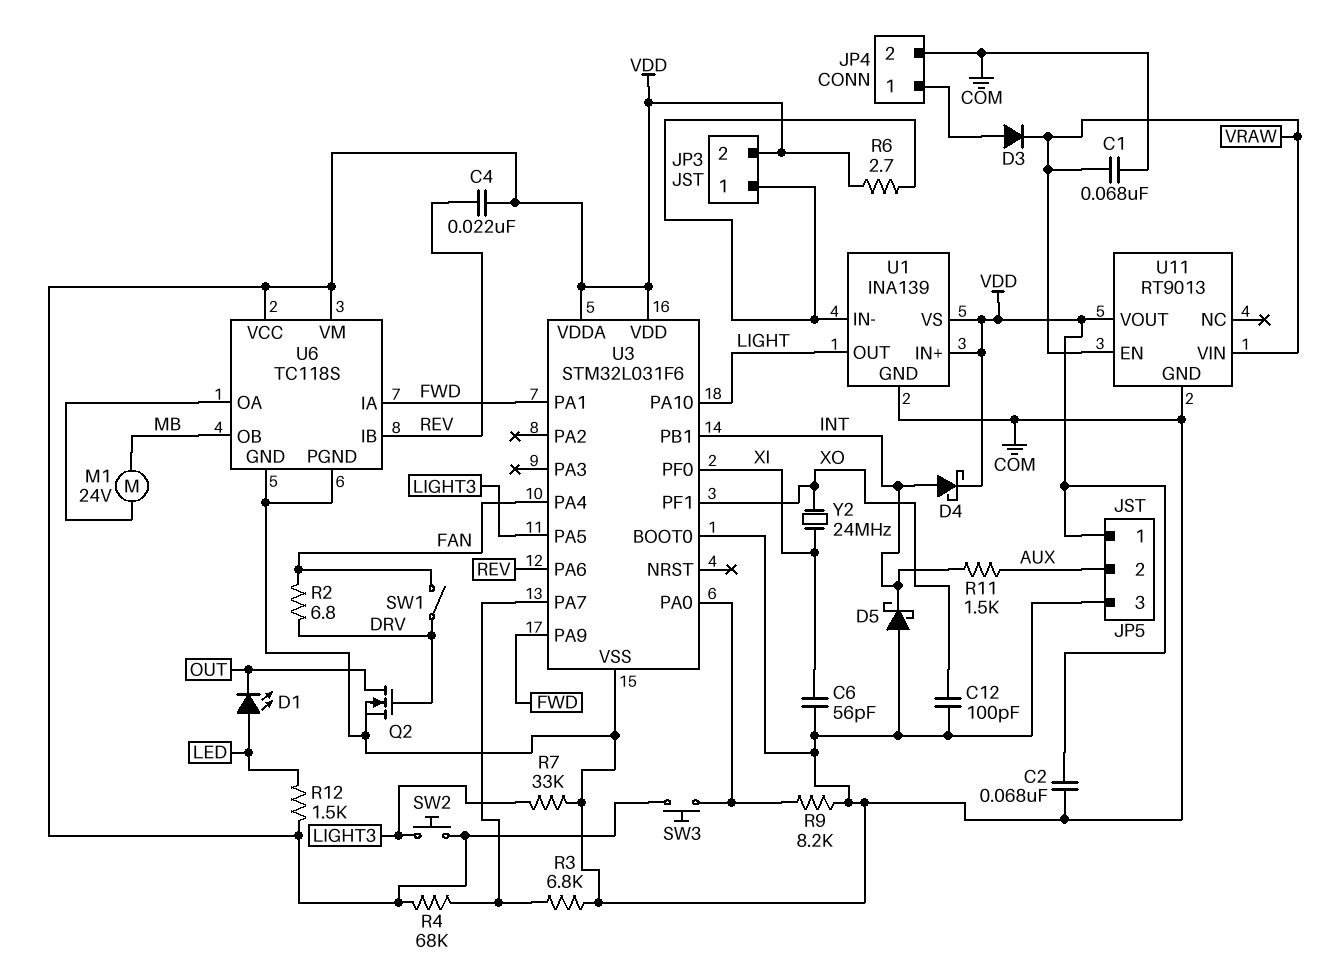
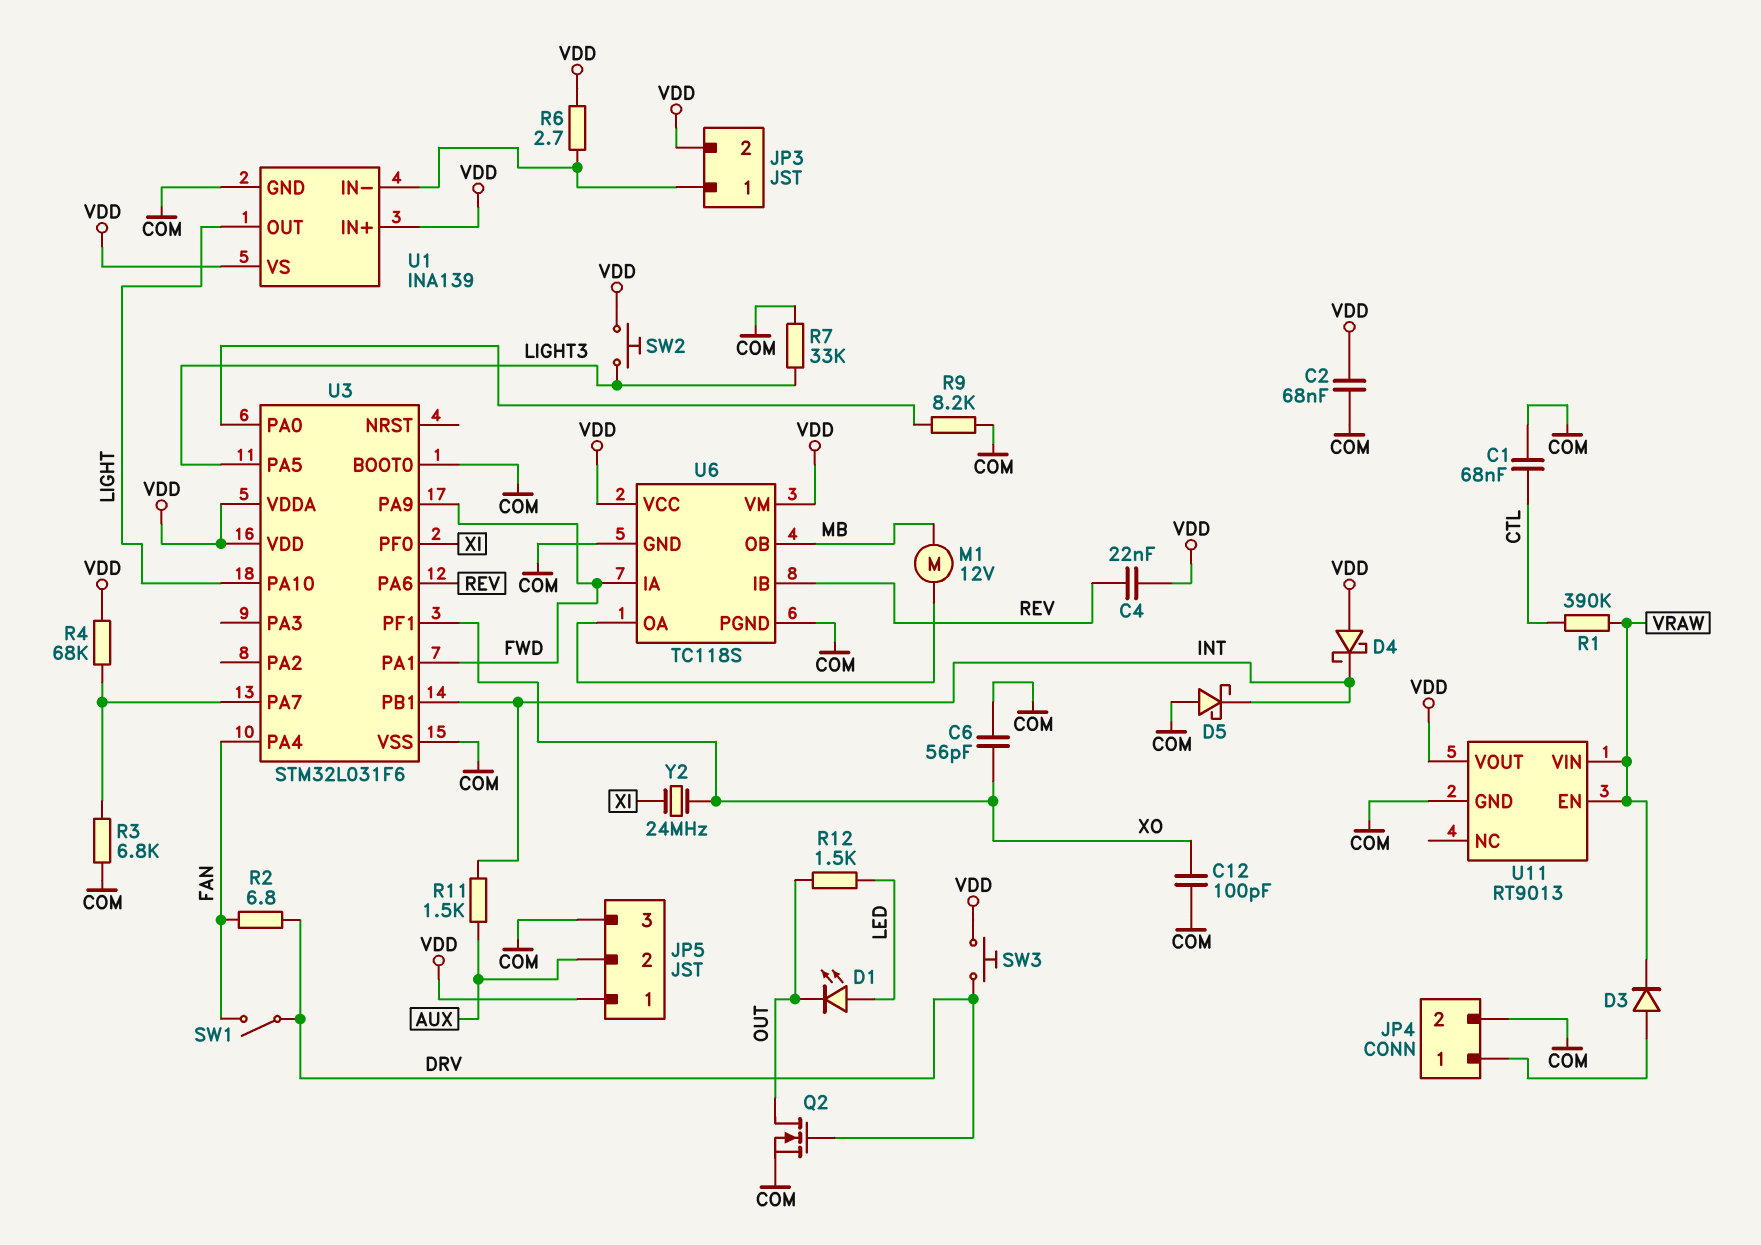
C1: 68nF (COM, VRAW) -> 68nF (COM, CTL)
C6: 56pF (COM, XI) -> 56pF (COM, XO)
D4: schottky (A INT, K VDD) -> schottky (A VDD, K INT)
M1: motor 24V (MB, U6/OA) -> motor 12V (MB, U6/OA)
R1: none -> 390k (CTL, VRAW)
R12: 1.5k (LED, VDD) -> 1.5k (LED, OUT)
SW3: button (U3/PA0, VDD) -> button (DRV, VDD)

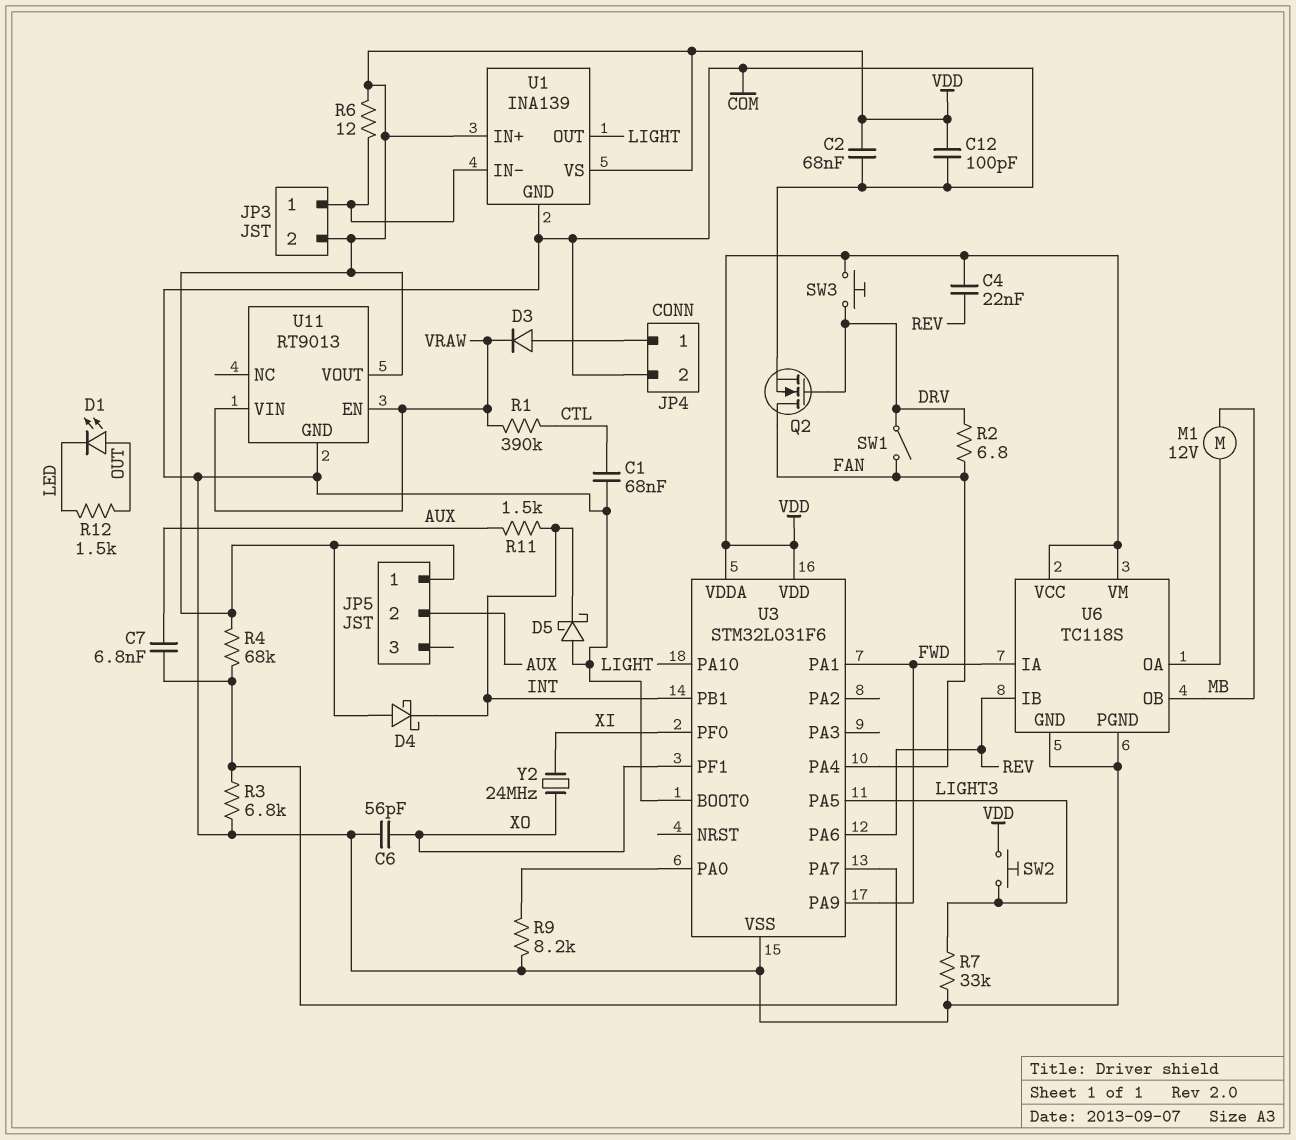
C7: none -> 6.8nF (AUX, U3/PA7)
C12: 100pF (COM, XO) -> 100pF (COM, VDD)
D1: LED (A LED, K OUT) -> LED (A OUT, K LED)
JP5 pin 3: COM -> none
Q2: NMOS (G DRV, D OUT, S COM) -> NMOS (G DRV, D FAN, S COM)
R6: 2.7 (JP3/1, VDD) -> 12 (JP3/1, VDD)

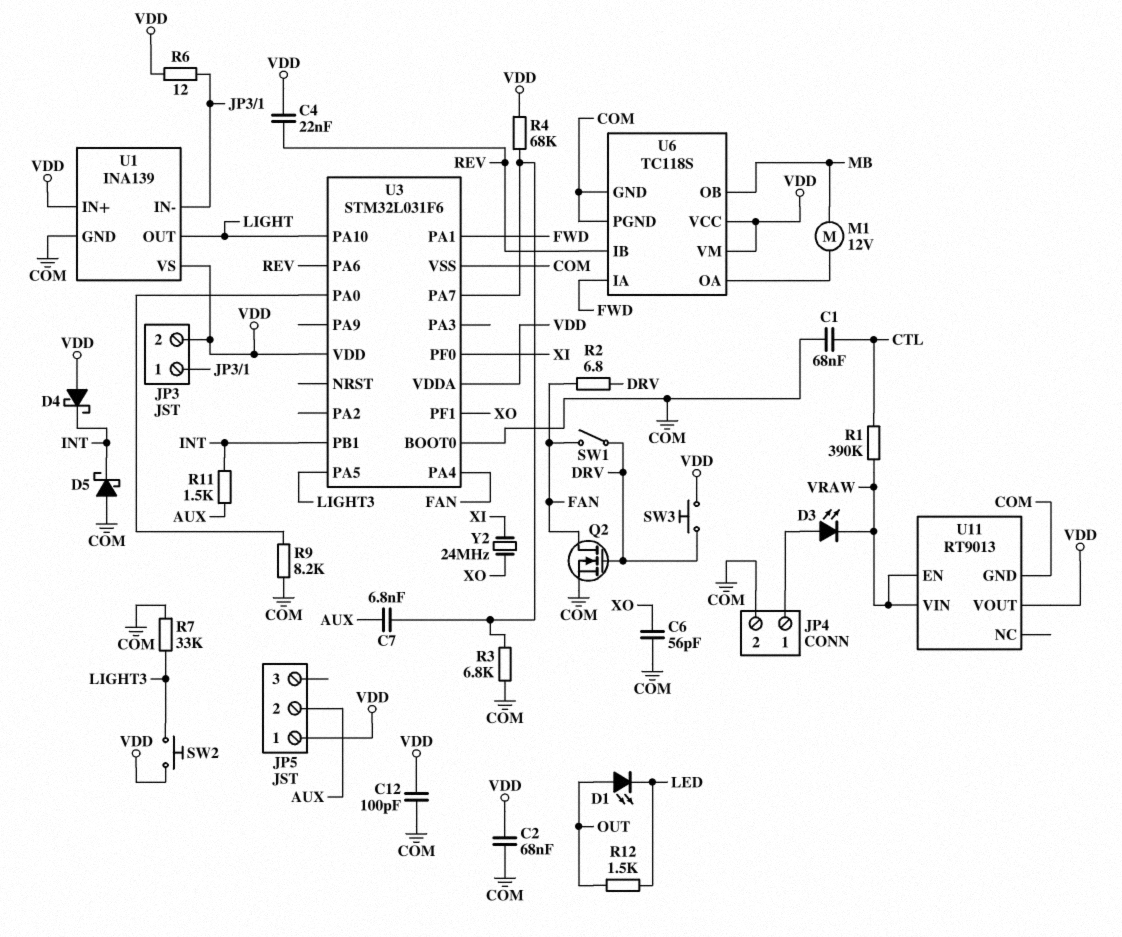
D3: diode (A JP4/1, K VRAW) -> LED (A JP4/1, K VRAW)
U3 pin PA9: FWD -> none

